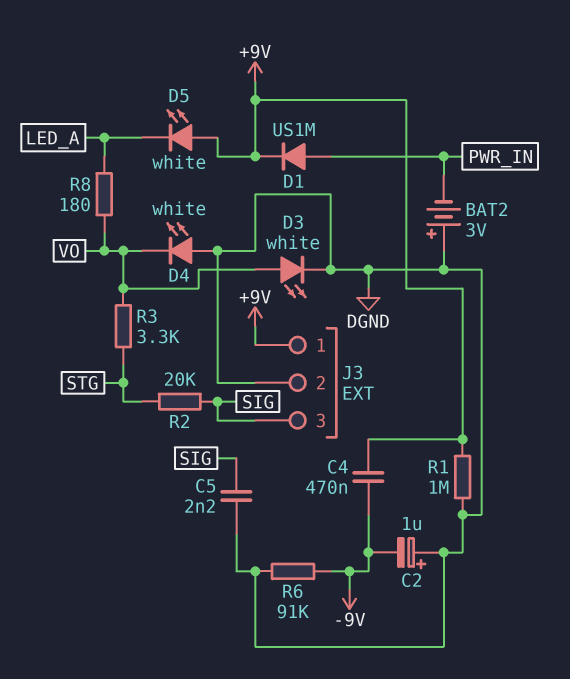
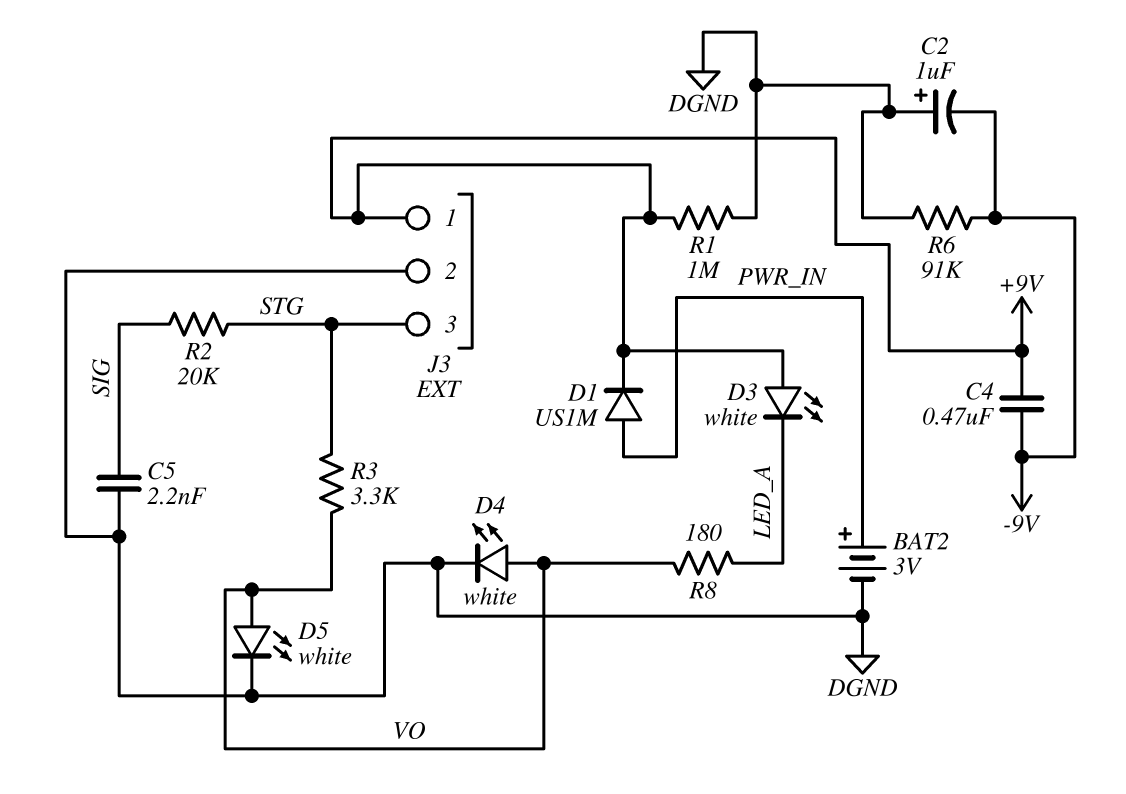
BAT2: 3V (plus DGND, minus PWR_IN) -> 3V (plus PWR_IN, minus DGND)
D3: LED white (A VO, K DGND) -> LED white (A +9V, K LED_A)
D4: LED white (A DGND, K VO) -> LED white (A VO, K DGND)
D5: LED white (A +9V, K LED_A) -> LED white (A VO, K DGND)
J3 pin 3: SIG -> STG

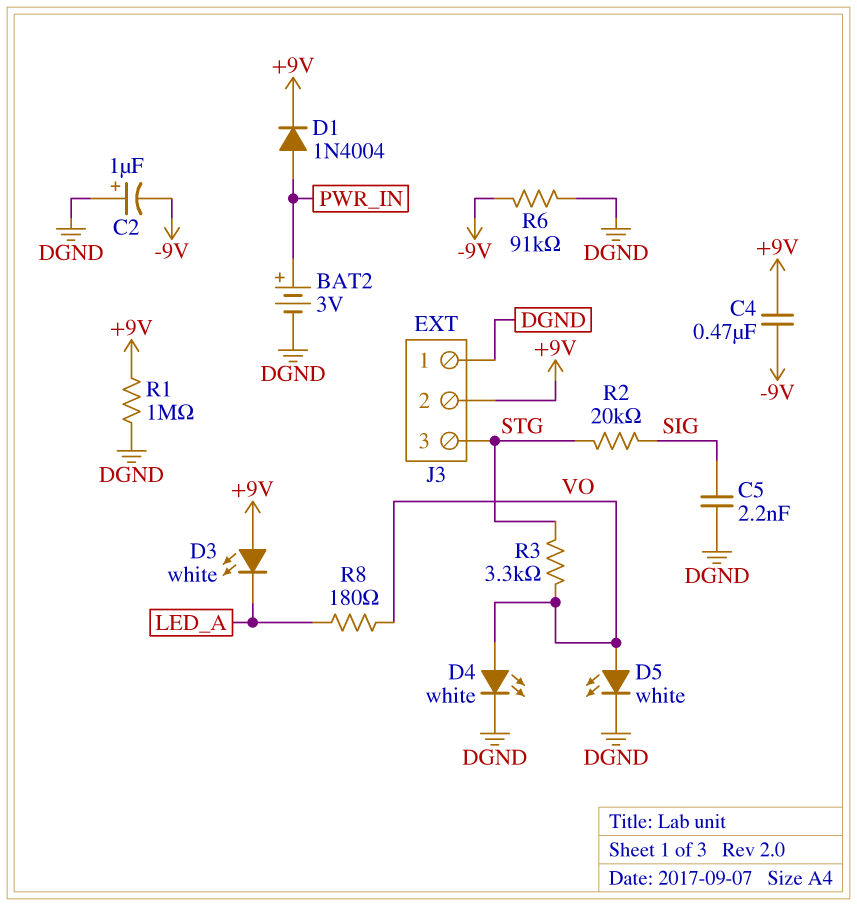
D1: diode US1M (A PWR_IN, K +9V) -> diode 1N4004 (A PWR_IN, K +9V)
J3 pin 1: +9V -> DGND
J3 pin 2: DGND -> +9V

